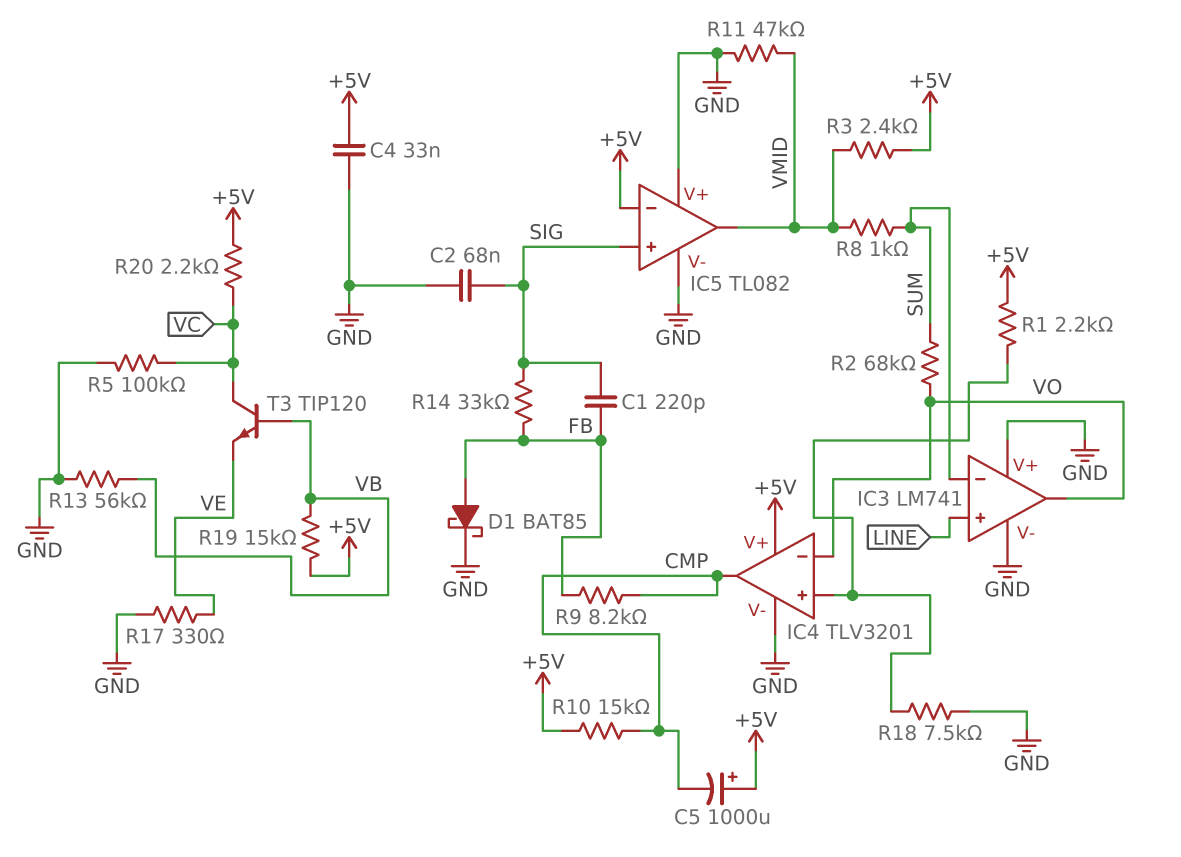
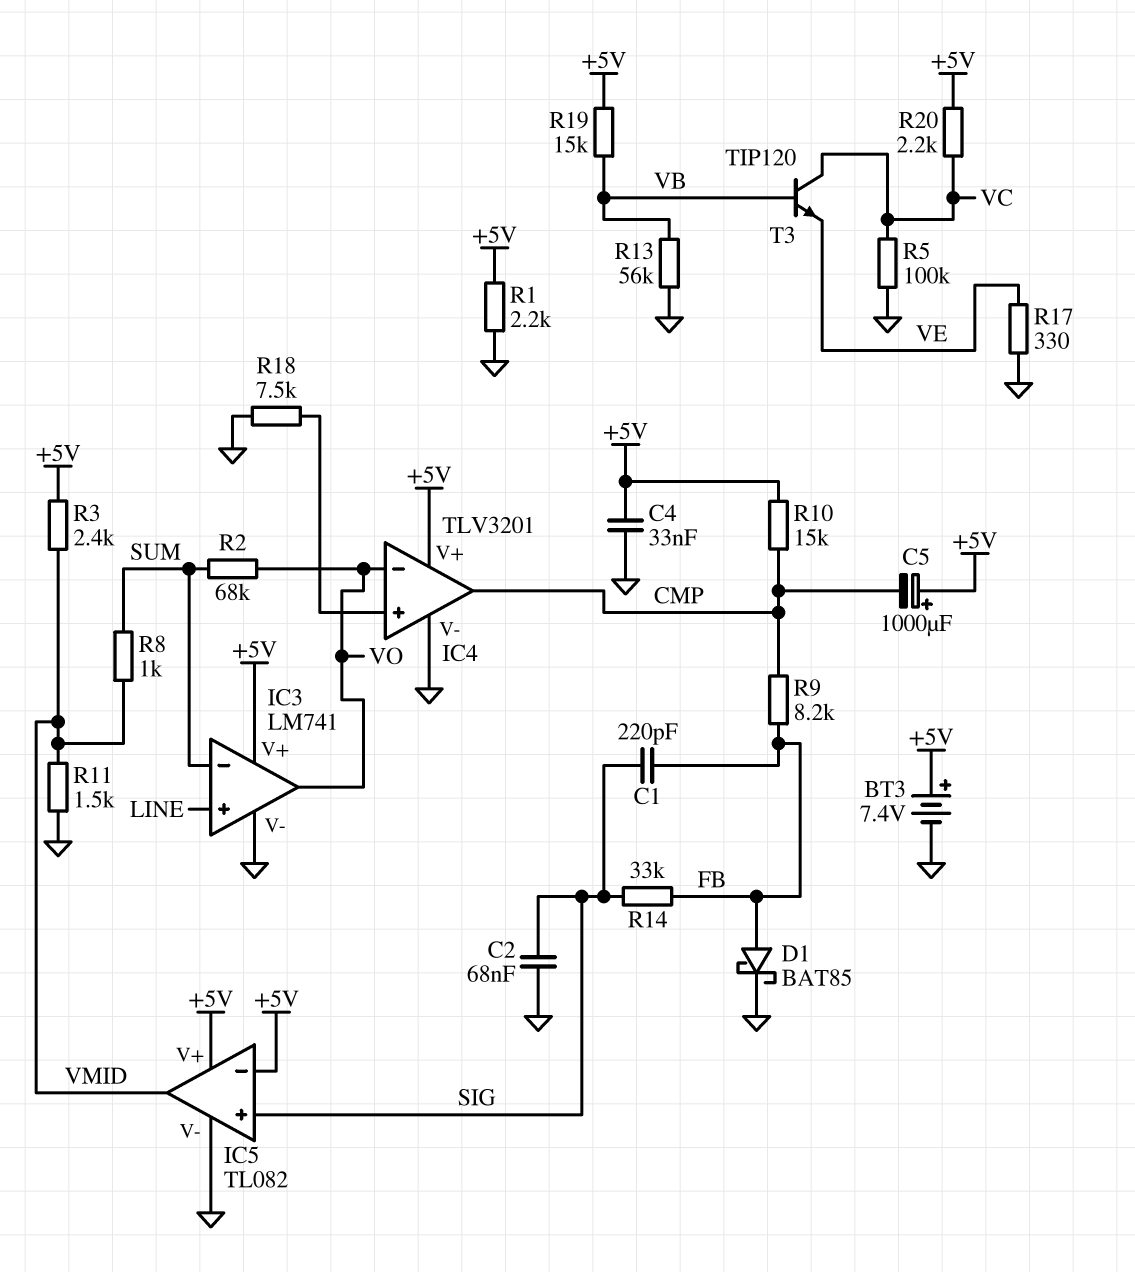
BT3: none -> 7.4V (plus +5V, minus GND)
IC3 pin V+: GND -> +5V
IC5 pin V+: GND -> +5V
R1: 2.2k (+5V, IC4/in+) -> 2.2k (+5V, GND)
R11: 47k (GND, VMID) -> 1.5k (GND, VMID)

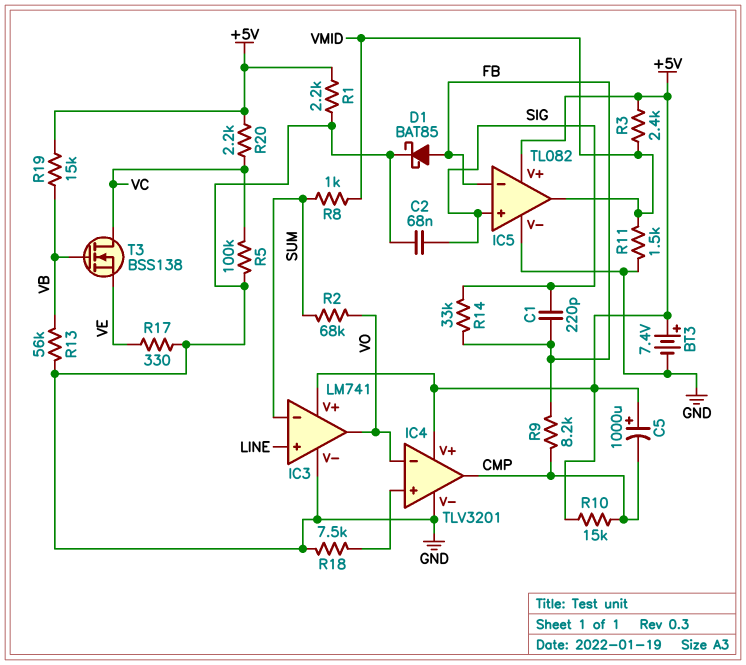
C4: 33nF (+5V, GND) -> none
IC5 pin in-: +5V -> FB
T3: NPN TIP120 (B VB, C VC, E VE) -> NMOS BSS138 (G VB, D VC, S VE)

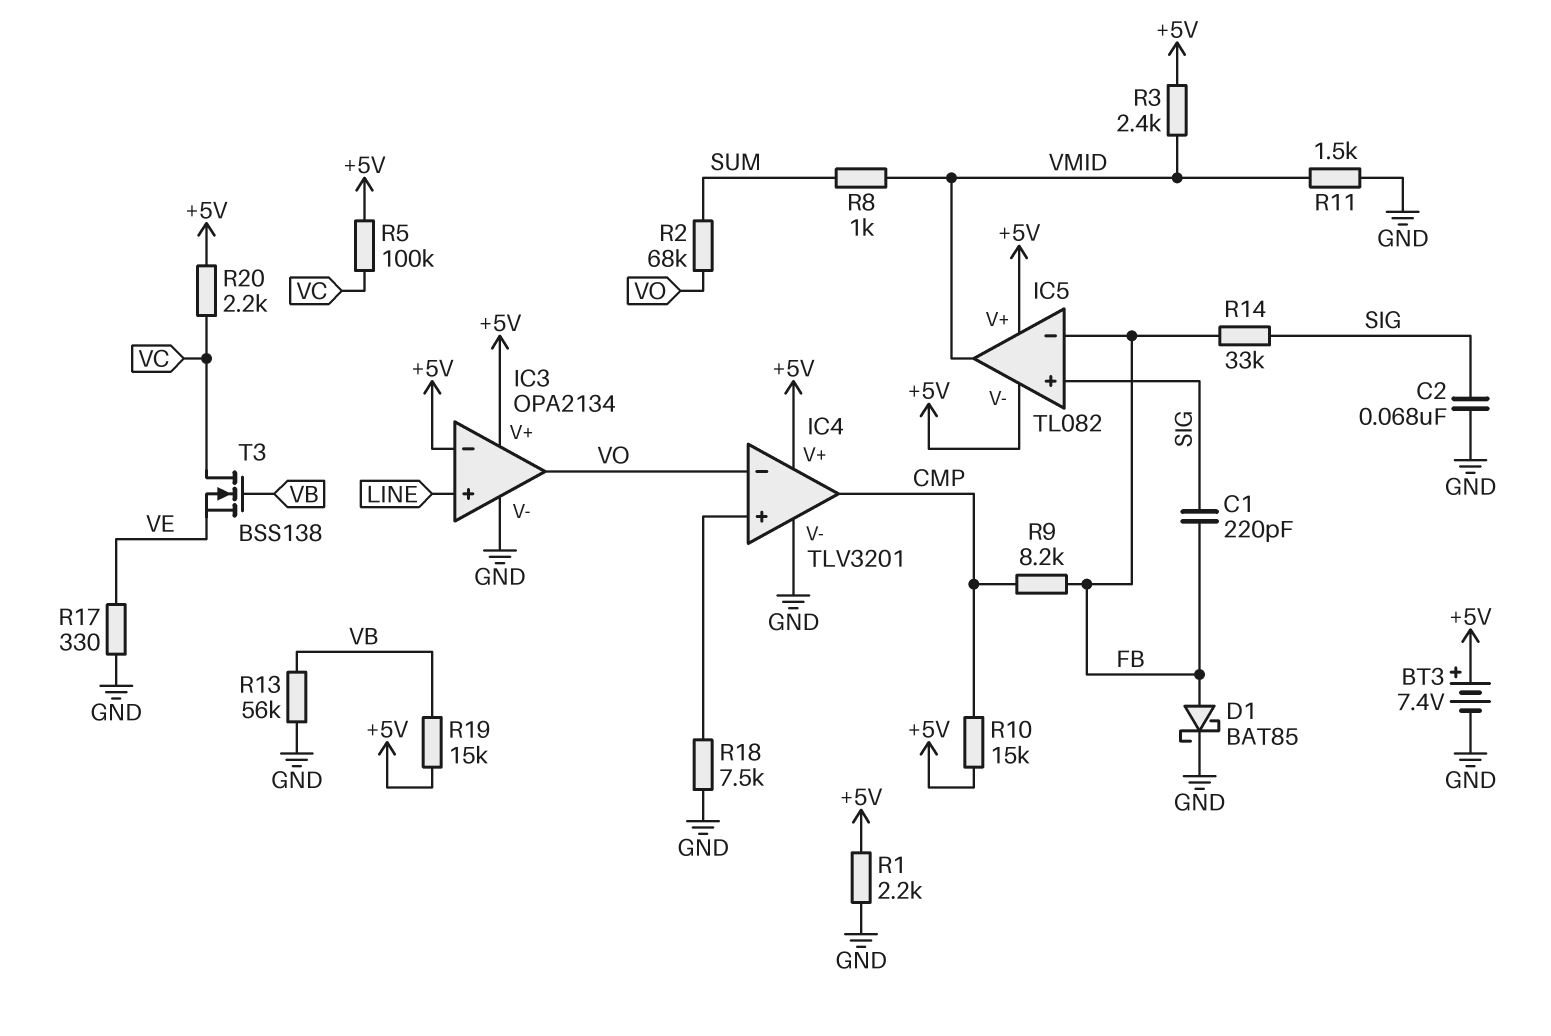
C5: 1000uF (plus +5V, minus CMP) -> none
IC3: LM741 -> OPA2134
IC3 pin in-: SUM -> +5V
IC5 pin V-: GND -> +5V
R5: 100k (GND, VC) -> 100k (+5V, VC)

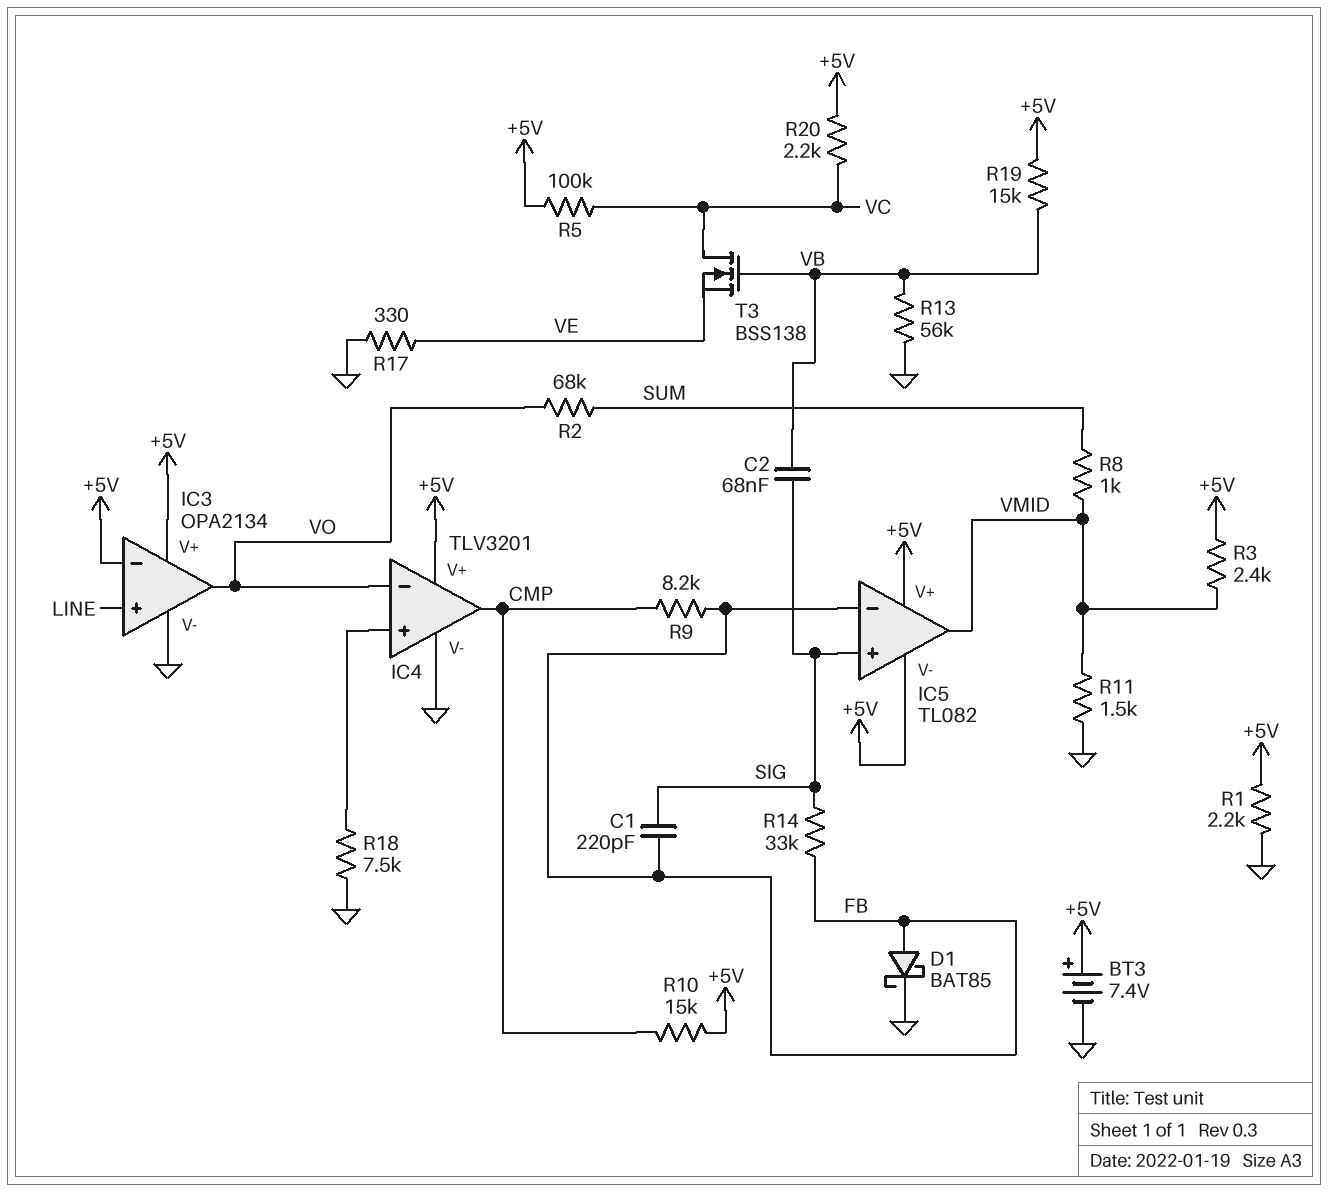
C2: 68nF (GND, SIG) -> 68nF (SIG, VB)

